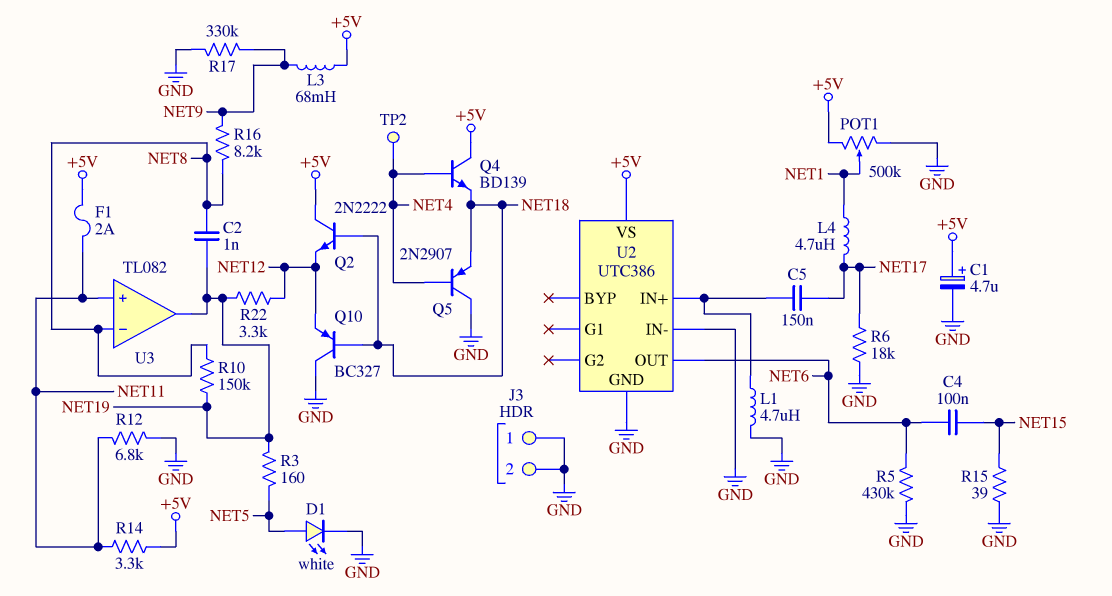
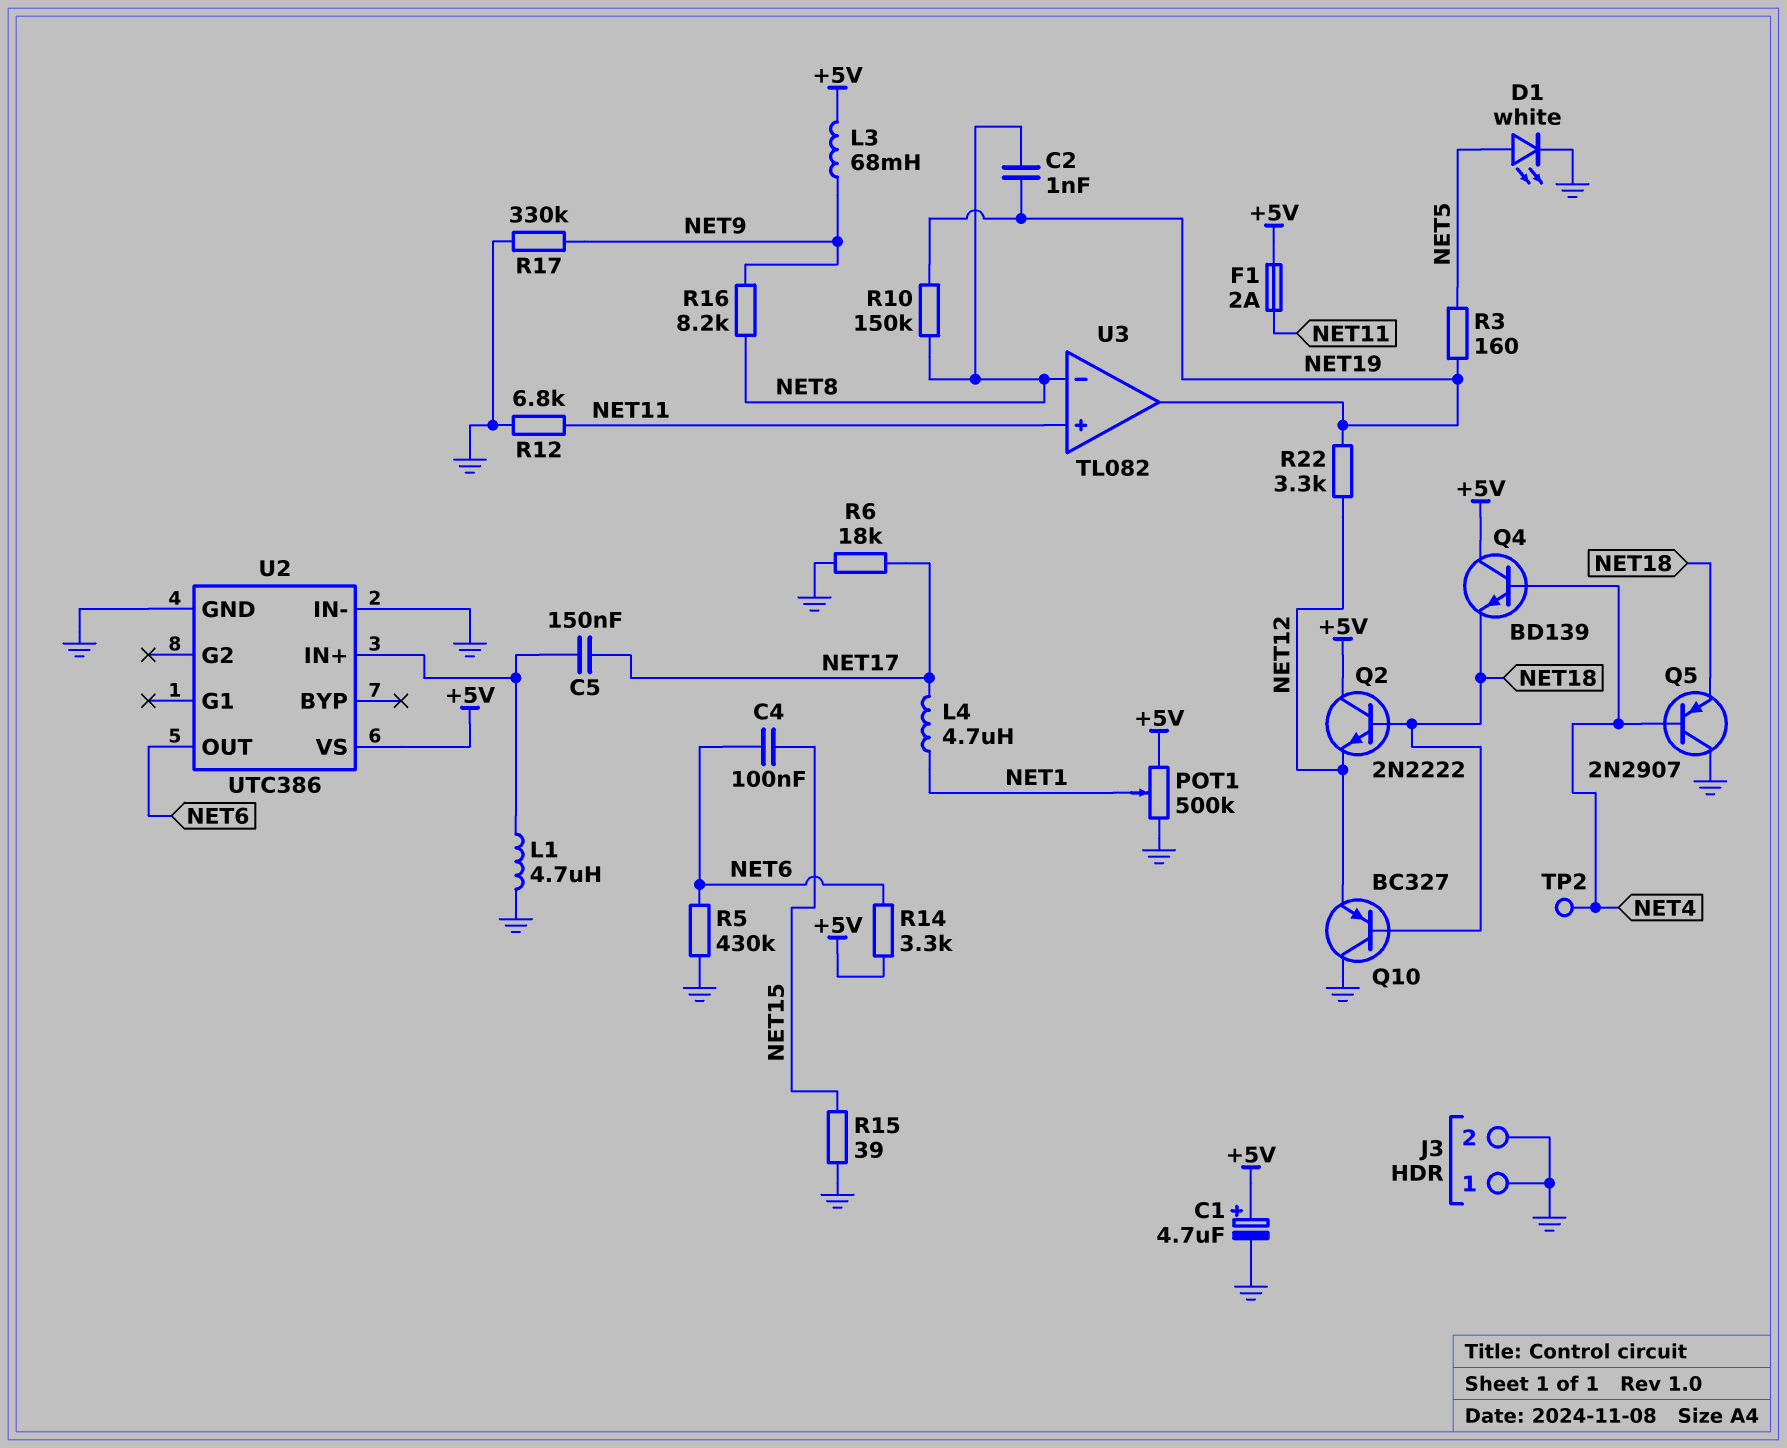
R14: 3.3k (+5V, NET11) -> 3.3k (+5V, NET6)

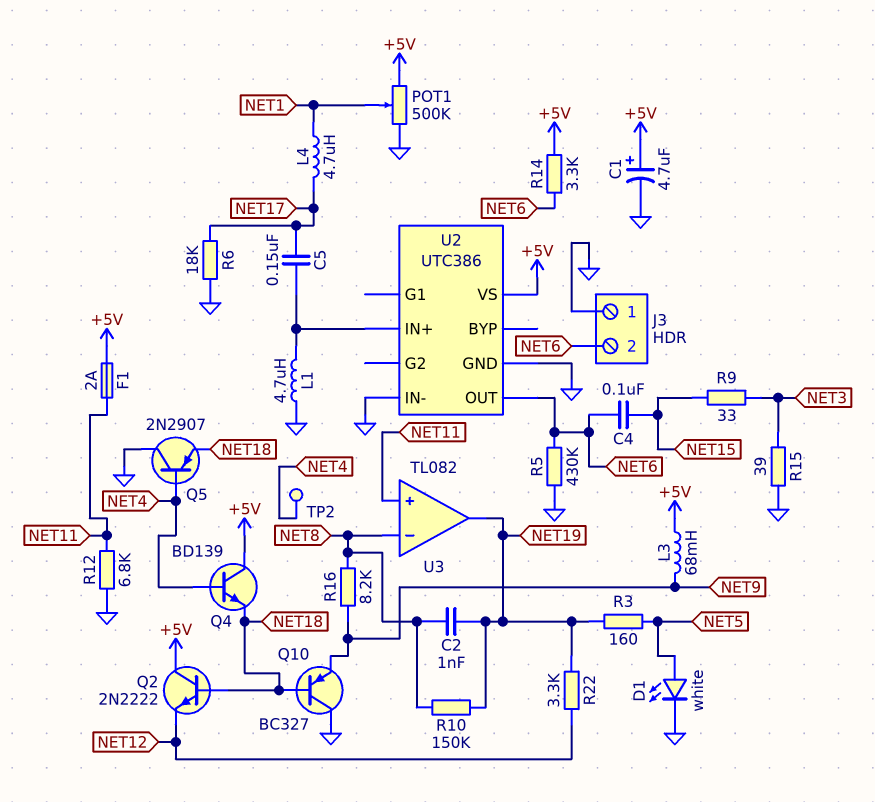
J3 pin 2: GND -> NET6
Q10: PNP BC327 (B NET18, C GND, E NET12) -> PNP BC327 (B NET18, C GND, E NET9)
R9: none -> 33 (NET3, NET15)
R15: 39 (GND, NET15) -> 39 (GND, NET3)
R17: 330k (GND, NET9) -> none

